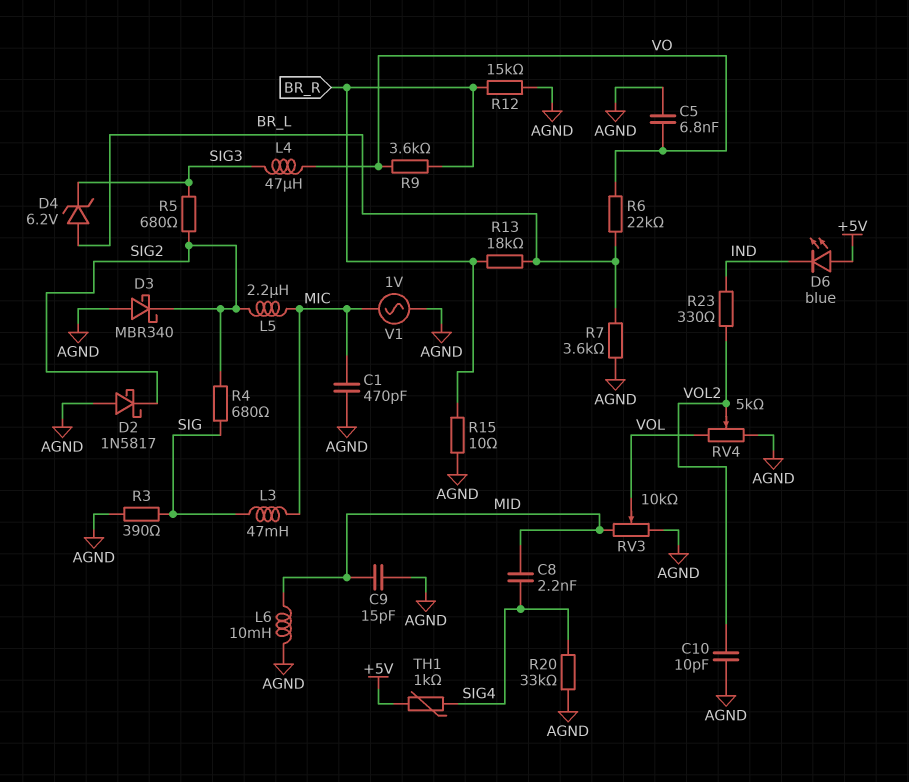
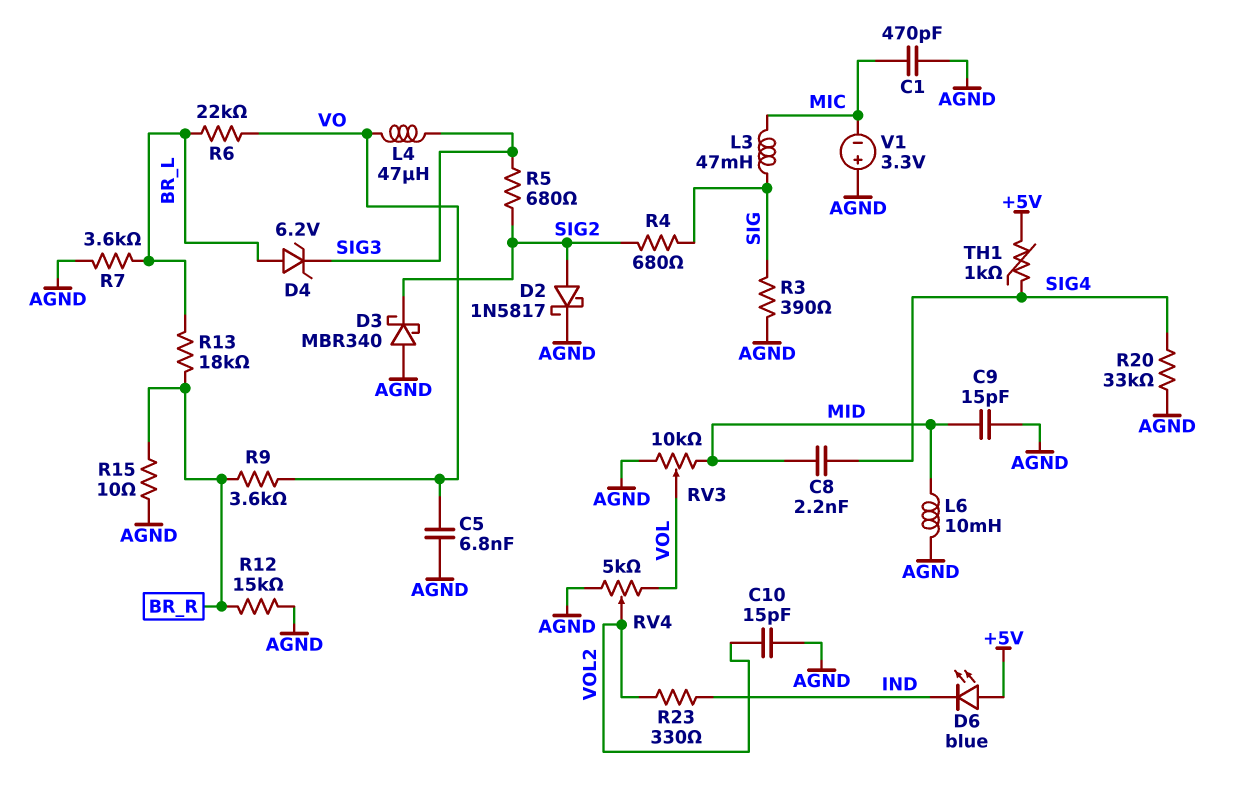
C10: 10pF (AGND, VOL2) -> 15pF (AGND, VOL2)
D2: schottky 1N5817 (A AGND, K SIG2) -> schottky 1N5817 (A SIG2, K AGND)
L5: 2.2uH (MIC, SIG2) -> none
V1: AC 1V (AGND, MIC) -> 3.3V (plus AGND, minus MIC)

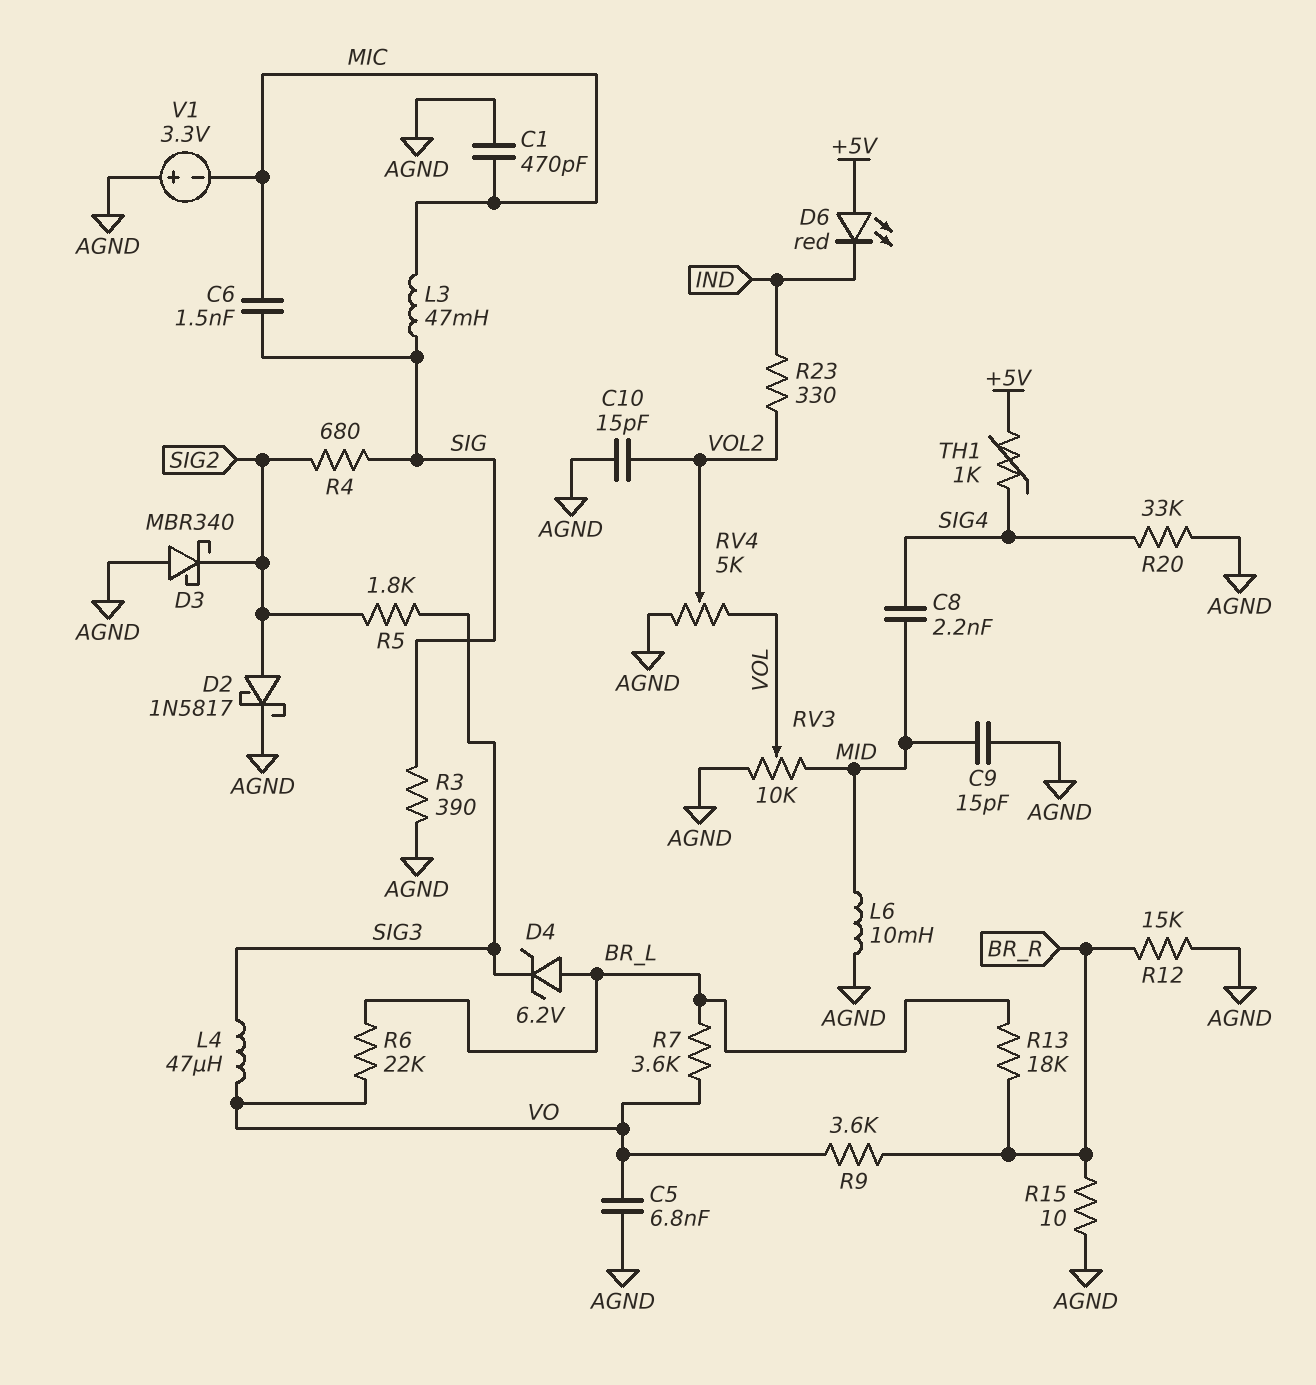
C6: none -> 1.5nF (MIC, SIG)
D6: LED blue (A +5V, K IND) -> LED red (A +5V, K IND)
R5: 680 (SIG2, SIG3) -> 1.8k (SIG2, SIG3)
R7: 3.6k (AGND, BR_L) -> 3.6k (BR_L, VO)

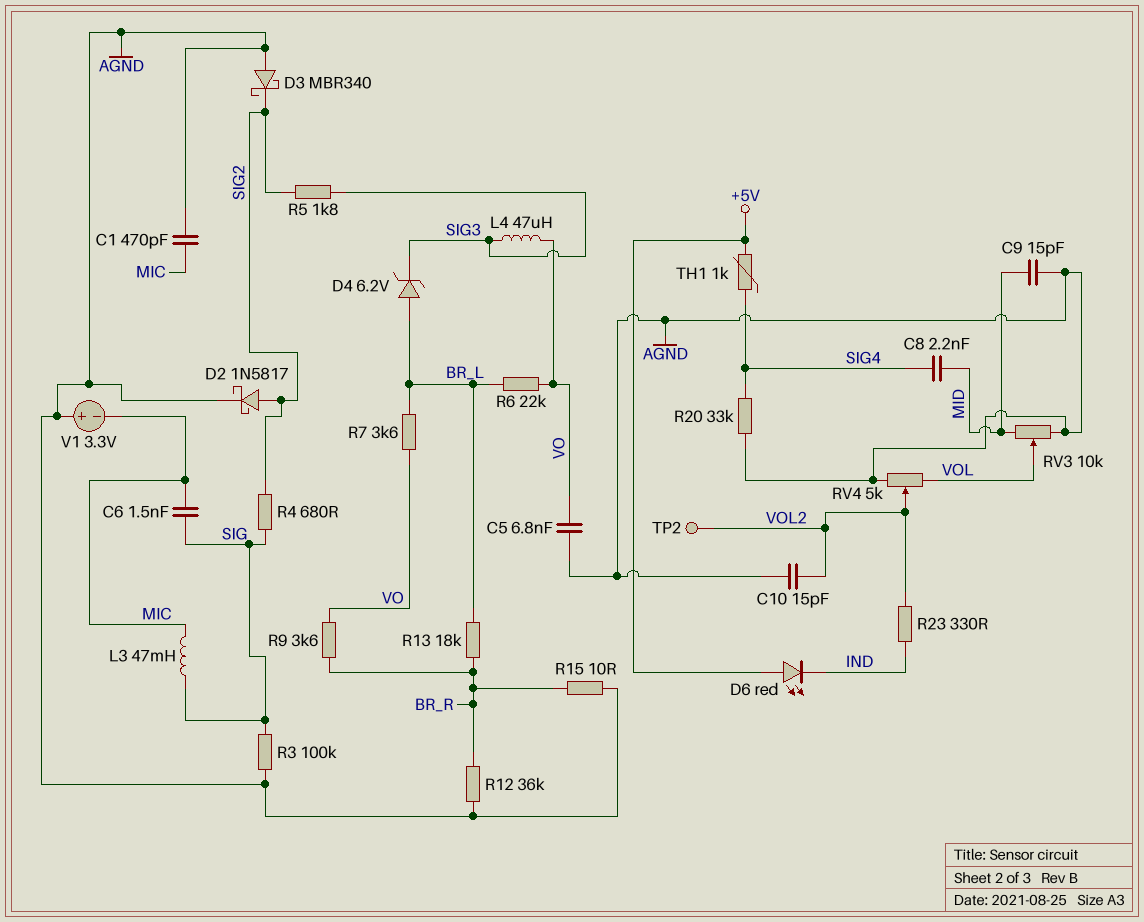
L6: 10mH (AGND, MID) -> none
R3: 390 (AGND, SIG) -> 100k (AGND, SIG)
R12: 15k (AGND, BR_R) -> 36k (AGND, BR_R)
TP2: none -> test point (VOL2)

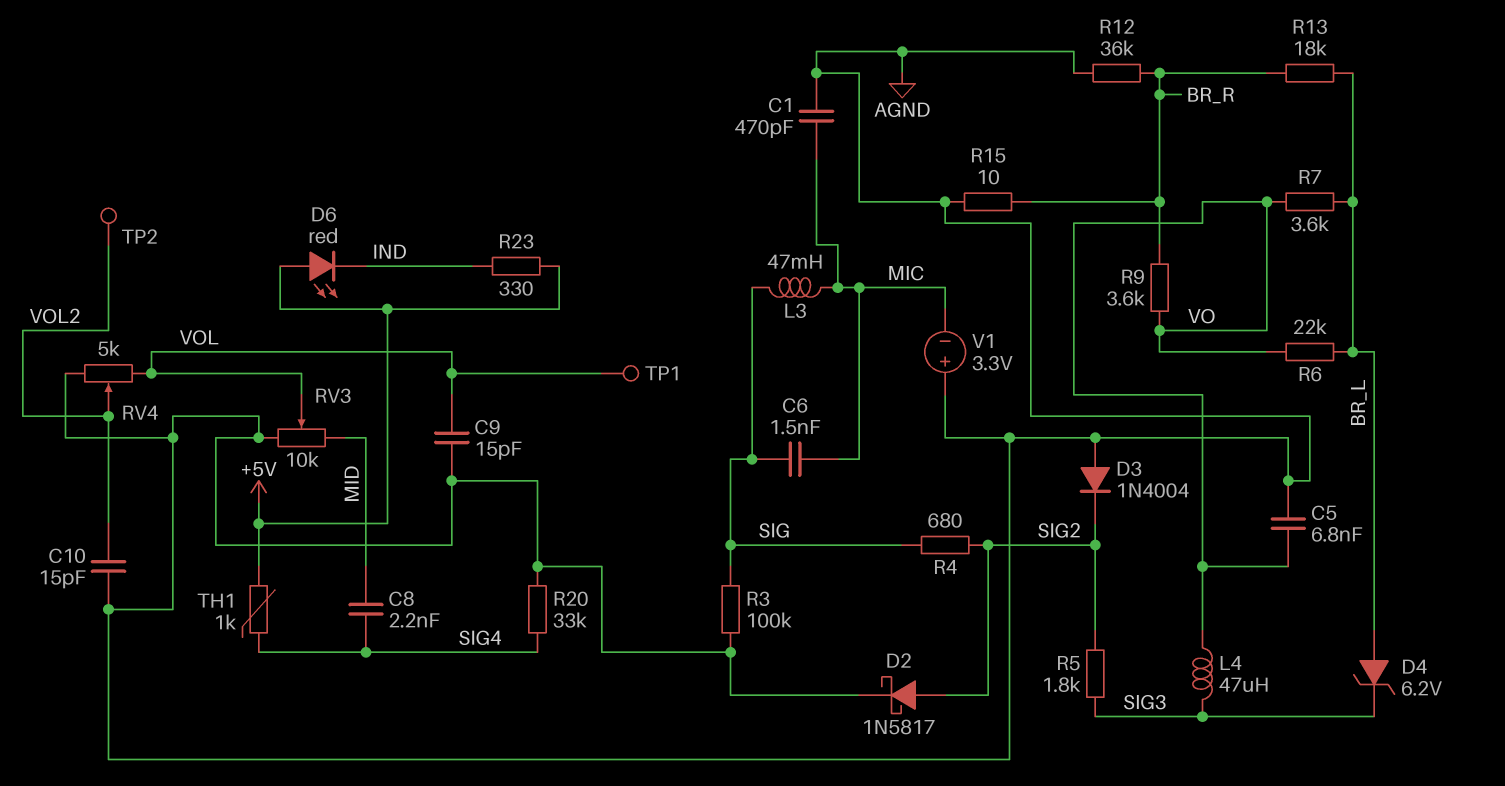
C9: 15pF (AGND, MID) -> 15pF (AGND, VOL)
D3: schottky MBR340 (A AGND, K SIG2) -> diode 1N4004 (A AGND, K SIG2)
R23: 330 (IND, VOL2) -> 330 (+5V, IND)
TP1: none -> test point (VOL)

